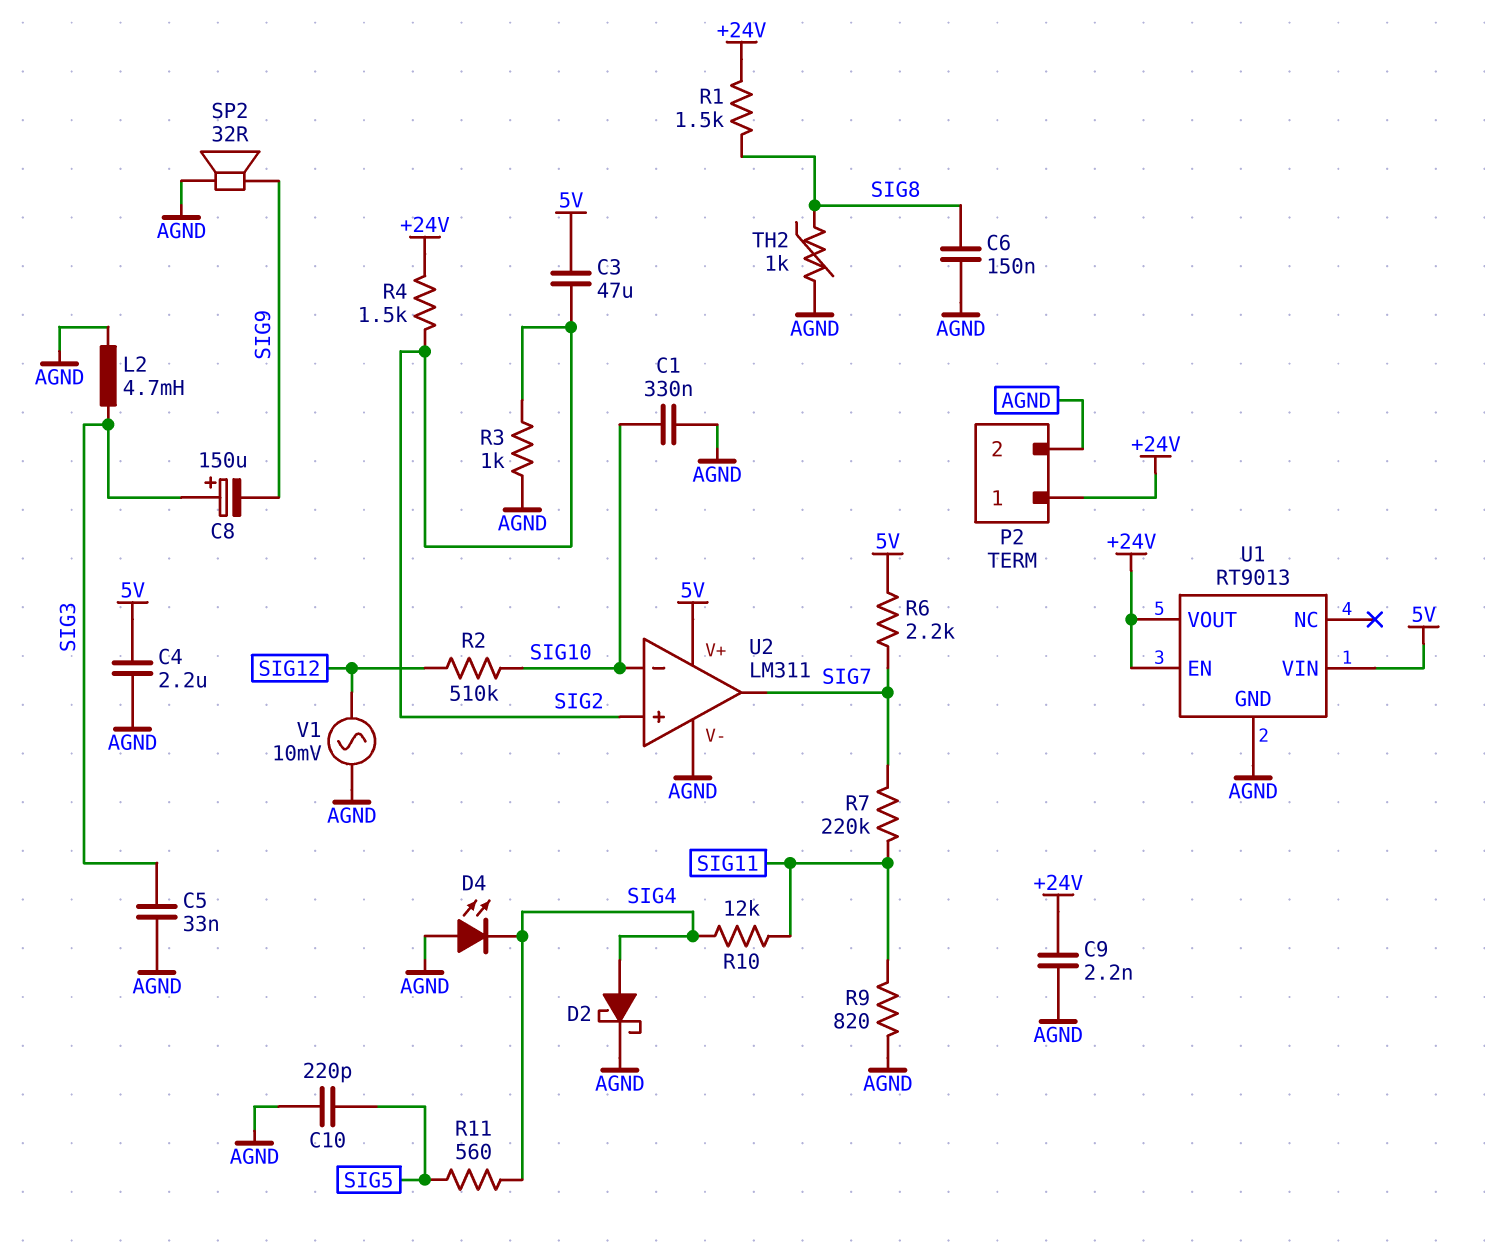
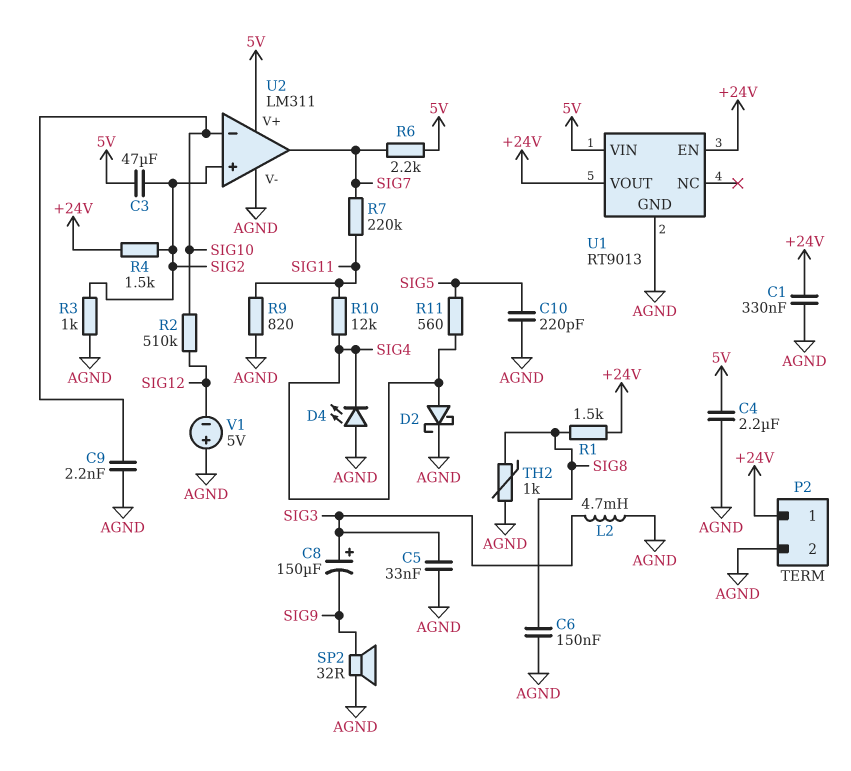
C1: 330nF (AGND, SIG10) -> 330nF (+24V, AGND)
C9: 2.2nF (+24V, AGND) -> 2.2nF (AGND, SIG10)
V1: AC 10mV (AGND, SIG12) -> 5V (plus AGND, minus SIG12)

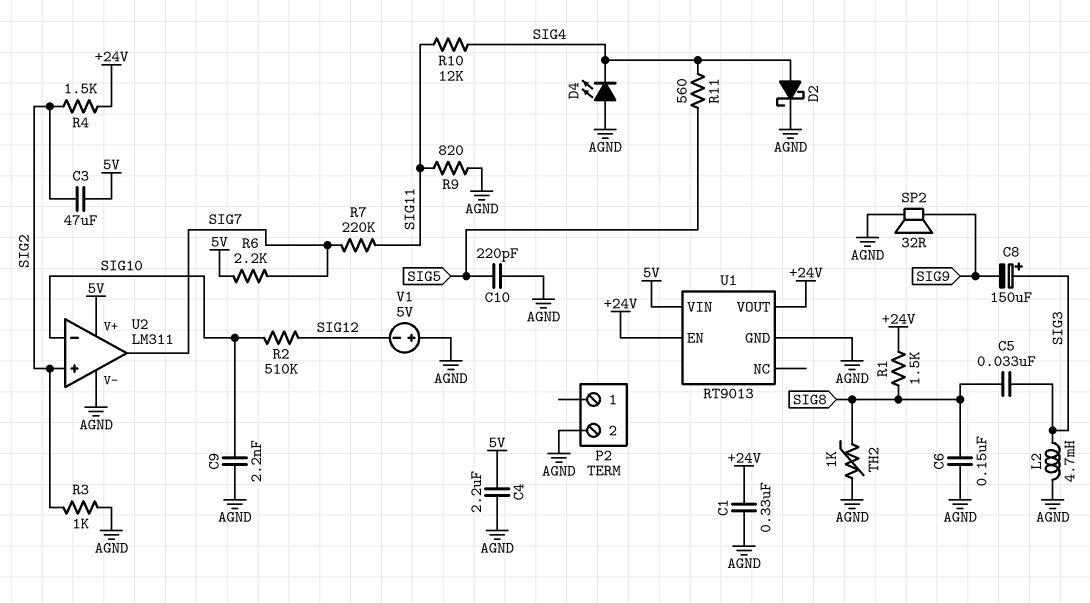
C5: 33nF (AGND, SIG3) -> 33nF (SIG3, SIG8)
P2 pin 1: +24V -> none

